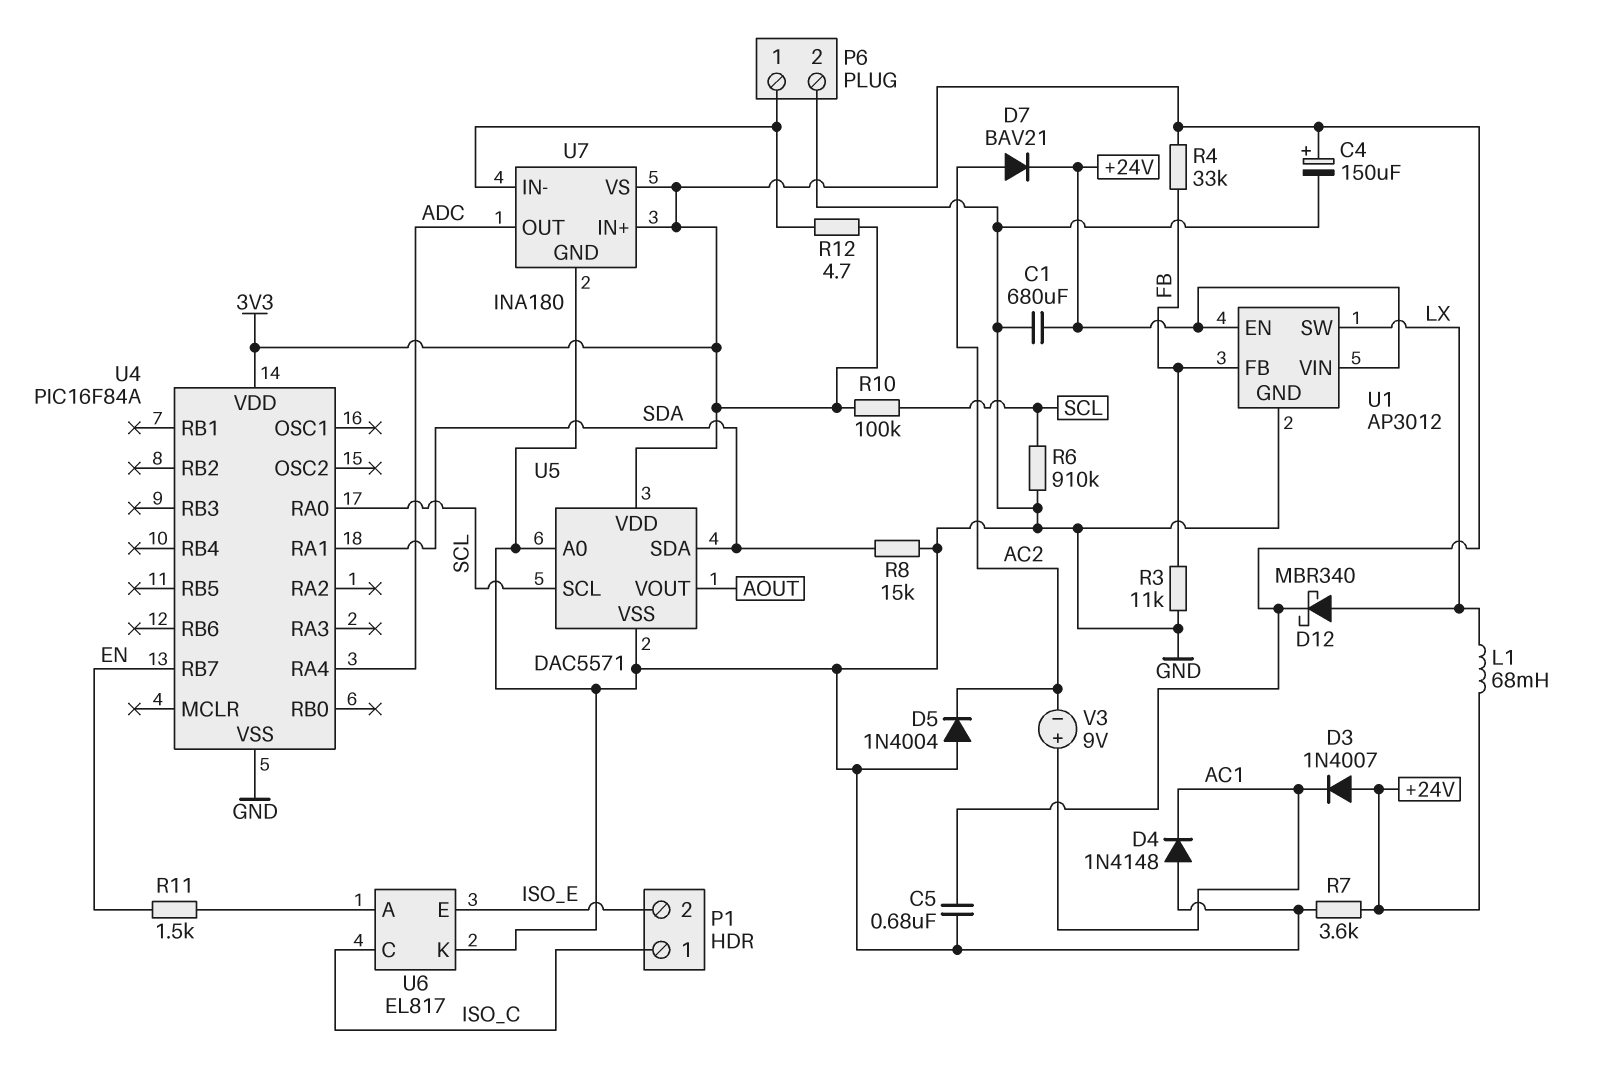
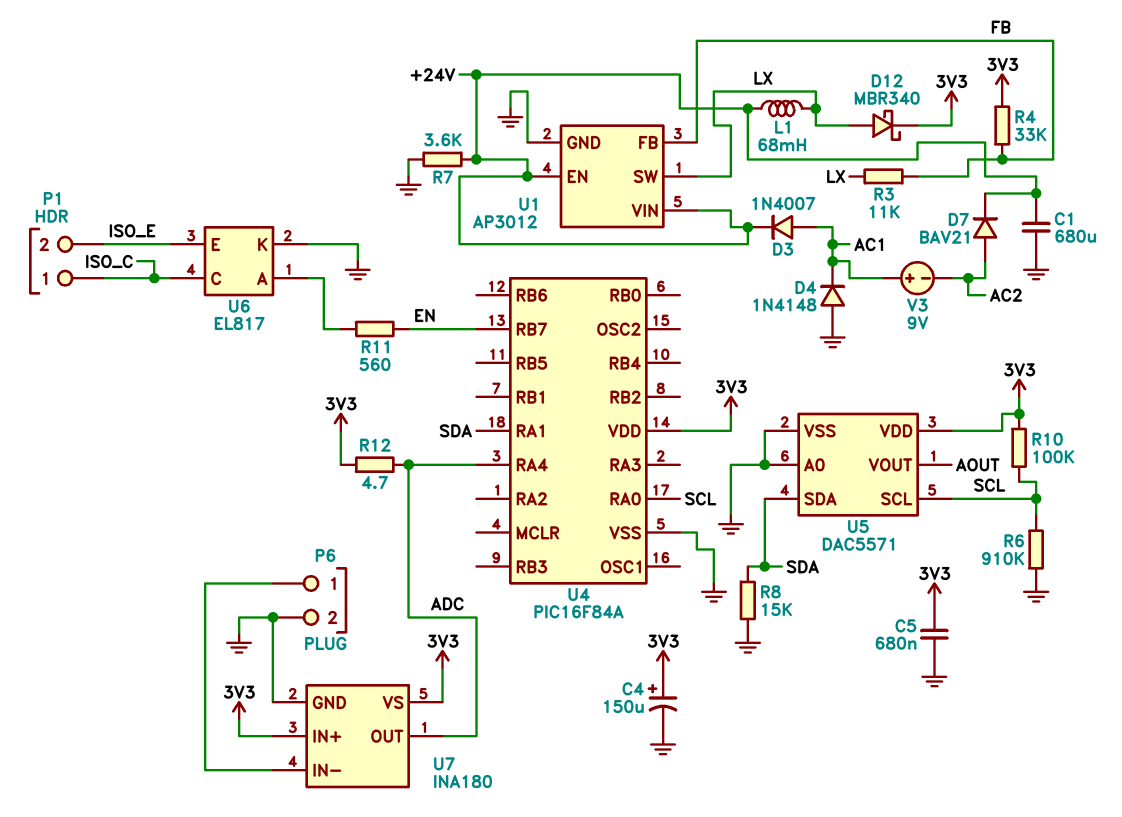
D3: diode 1N4007 (A +24V, K AC1) -> diode 1N4007 (A AC1, K +24V)
D5: diode 1N4004 (A GND, K AC2) -> none
R3: 11k (FB, GND) -> 11k (FB, LX)
R11: 1.5k (EN, U6/A) -> 560 (EN, U6/A)
R12: 4.7 (3V3, P6/1) -> 4.7 (3V3, ADC)

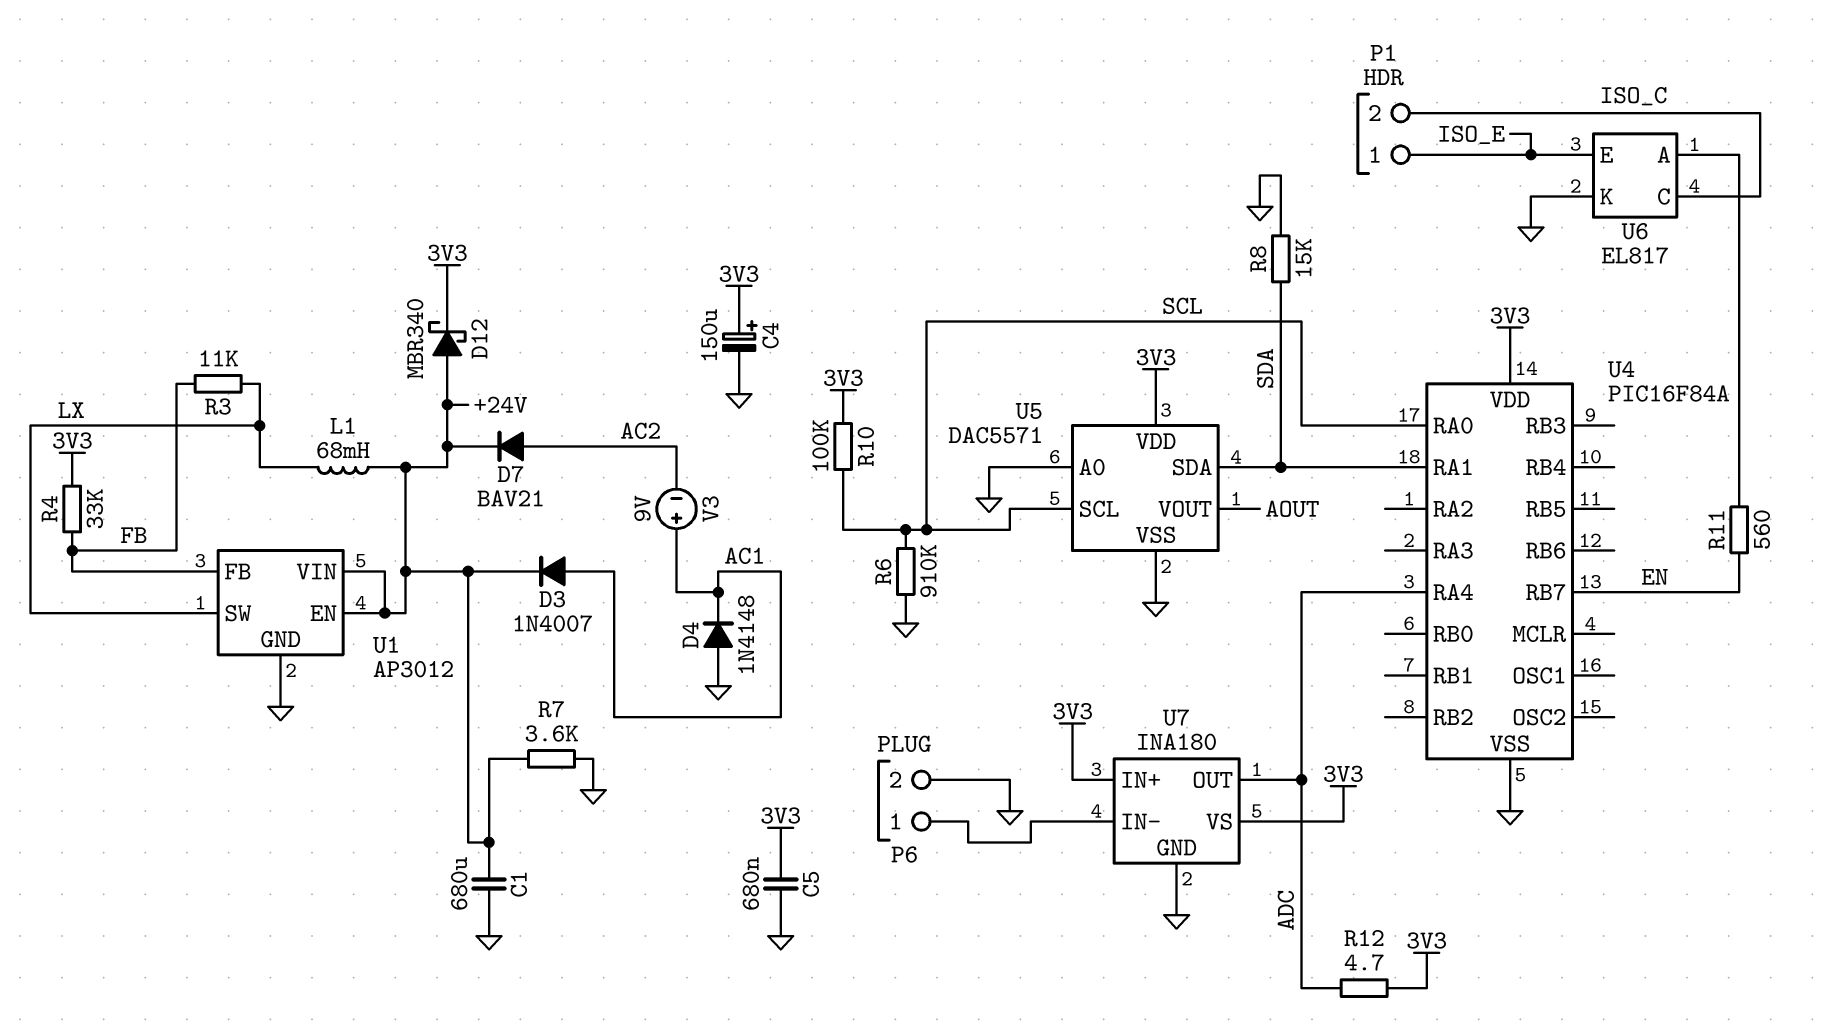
D12: schottky MBR340 (A LX, K 3V3) -> schottky MBR340 (A +24V, K 3V3)
P1 pin 1: ISO_C -> ISO_E
P1 pin 2: ISO_E -> ISO_C

